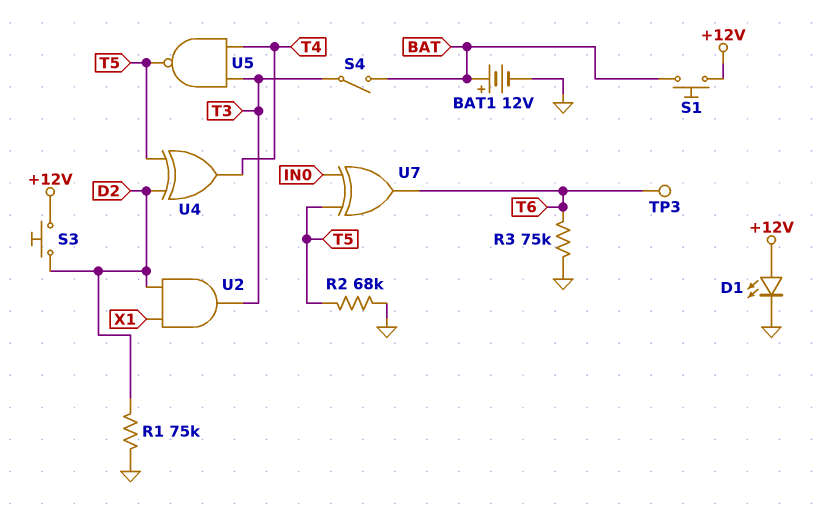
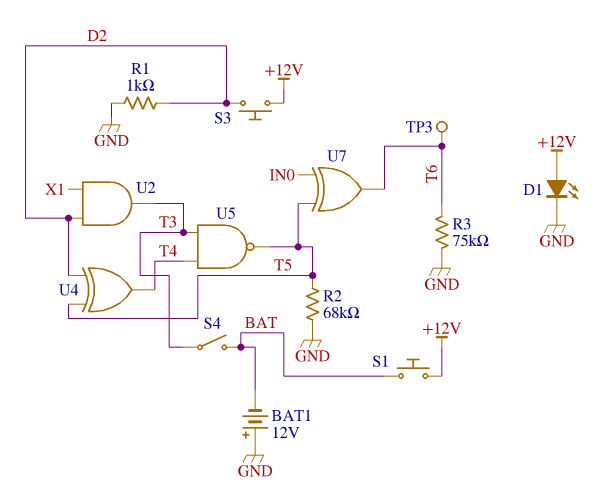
BAT1: 12V (plus BAT, minus GND) -> 12V (plus GND, minus BAT)
R1: 75k (D2, GND) -> 1k (D2, GND)

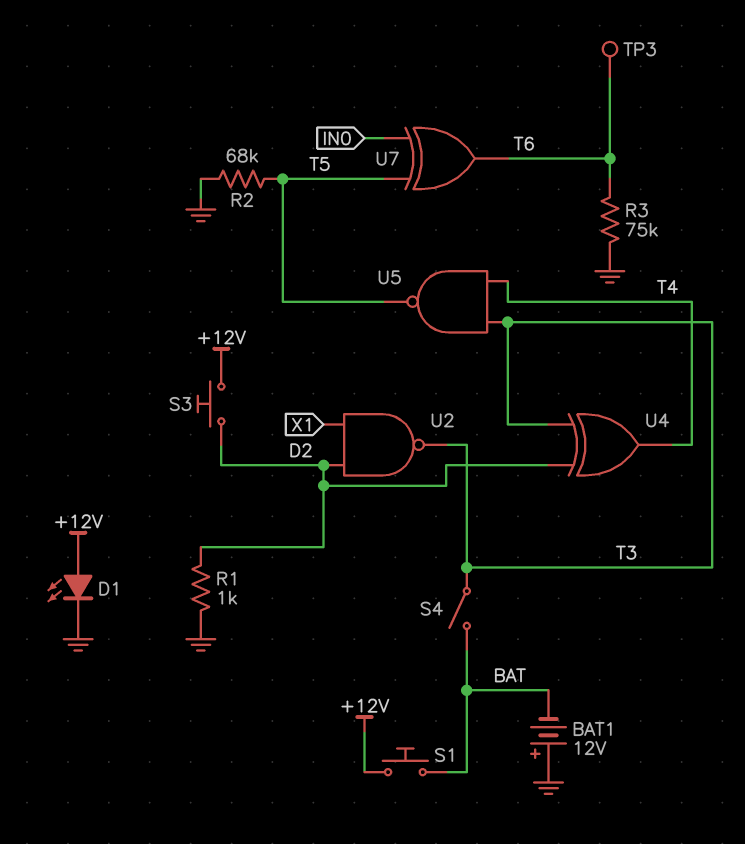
U2: AND (in D2, in X1, out T3) -> NAND (in D2, in X1, out T3)
U4: XOR (in D2, in T5, out T4) -> XOR (in D2, in T3, out T4)

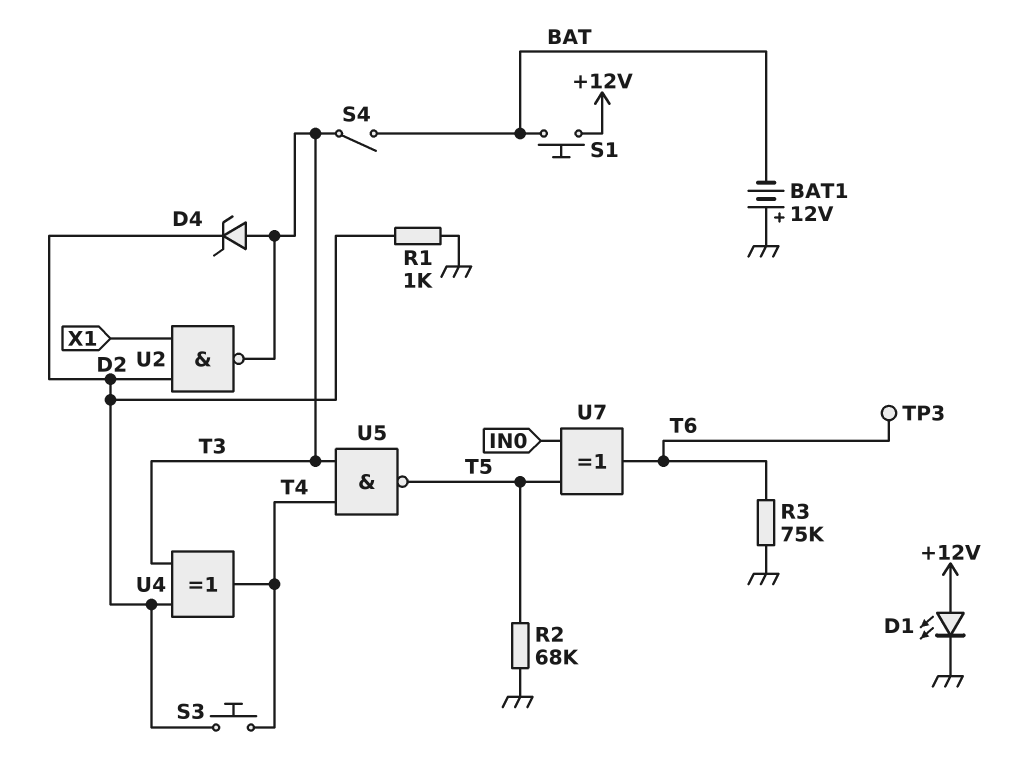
D4: none -> zener (A T3, K D2)
S3: button (+12V, D2) -> button (D2, T4)

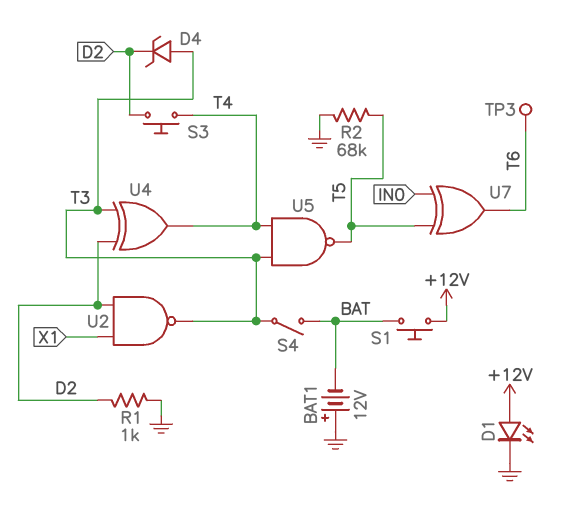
R3: 75k (GND, T6) -> none

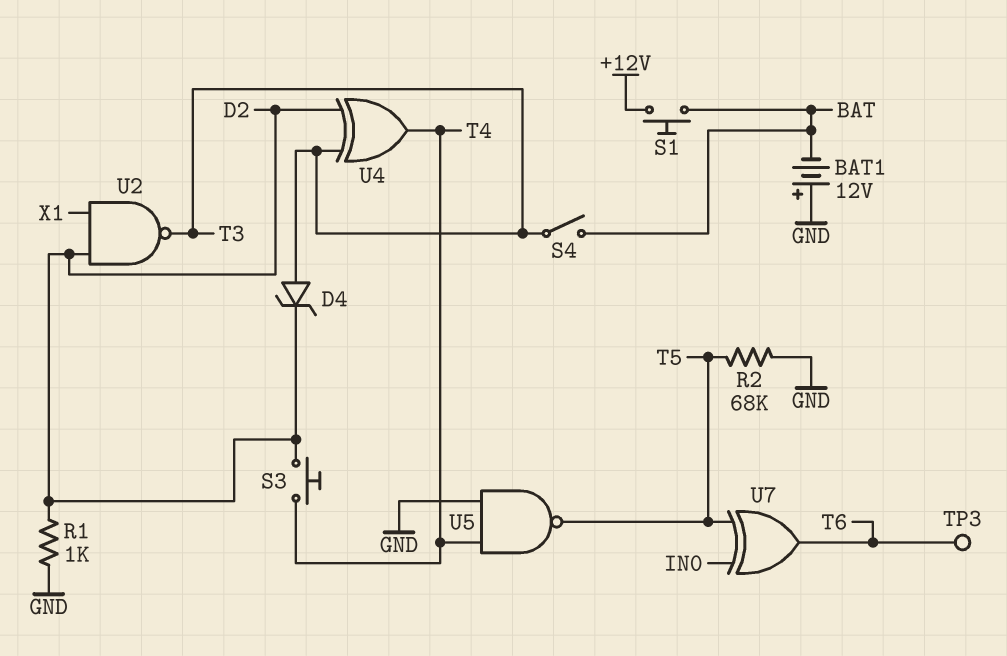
D1: LED (A +12V, K GND) -> none
U5: NAND (in T3, in T4, out T5) -> NAND (in GND, in T4, out T5)

